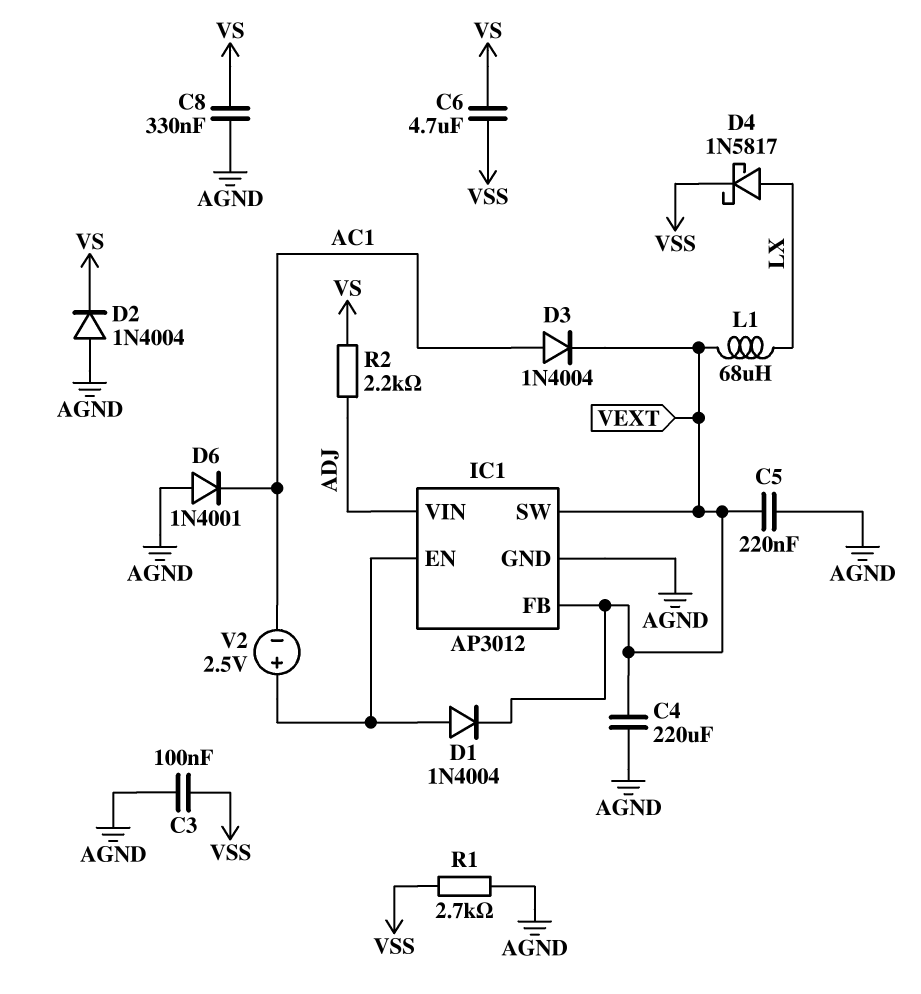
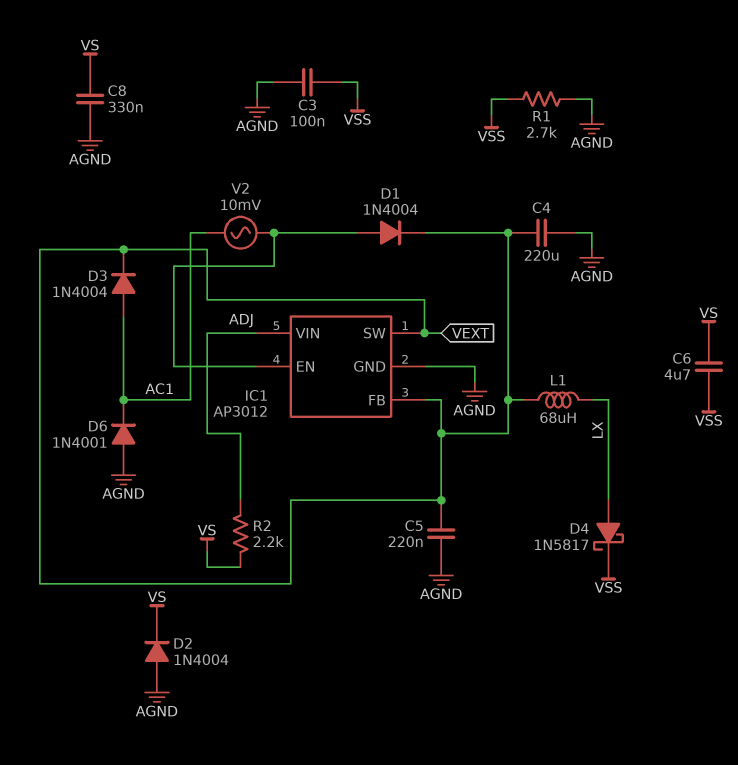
V2: 2.5V (plus IC1/EN, minus AC1) -> AC 10mV (AC1, IC1/EN)

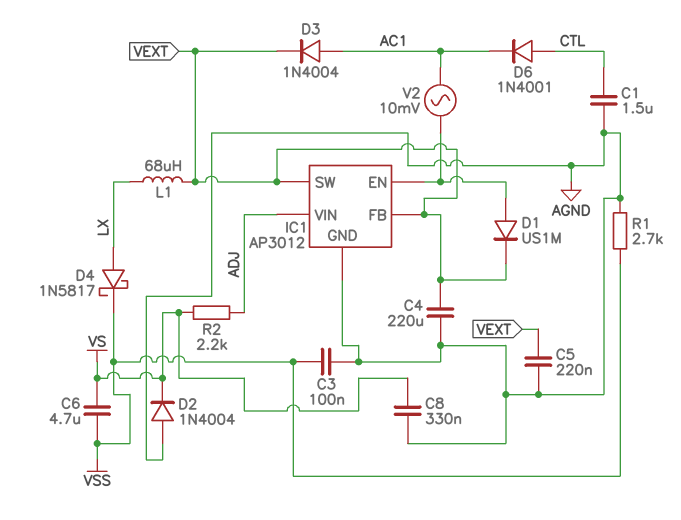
C1: none -> 1.5uF (AGND, CTL)
D1: diode 1N4004 (A IC1/EN, K VEXT) -> diode US1M (A IC1/EN, K VEXT)
D6: diode 1N4001 (A AGND, K AC1) -> diode 1N4001 (A CTL, K AC1)

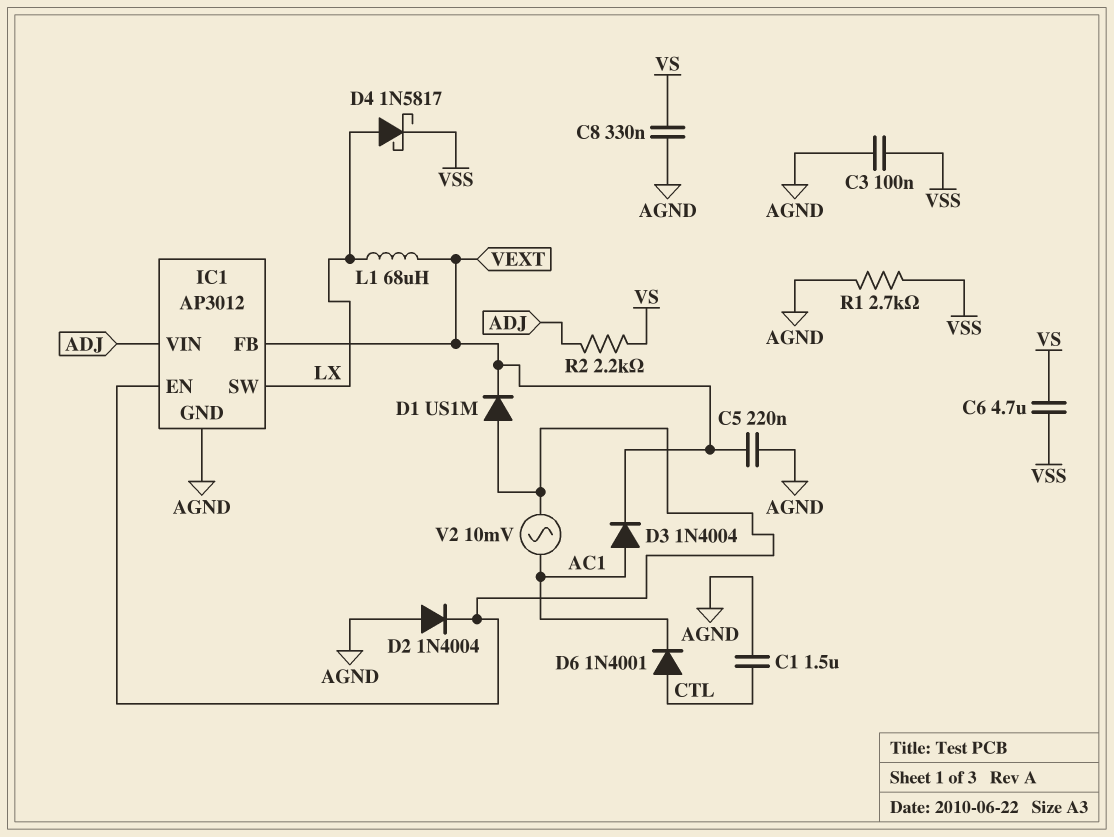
C4: 220uF (AGND, VEXT) -> none
D2: diode 1N4004 (A AGND, K VS) -> diode 1N4004 (A AGND, K IC1/EN)
IC1 pin SW: VEXT -> LX

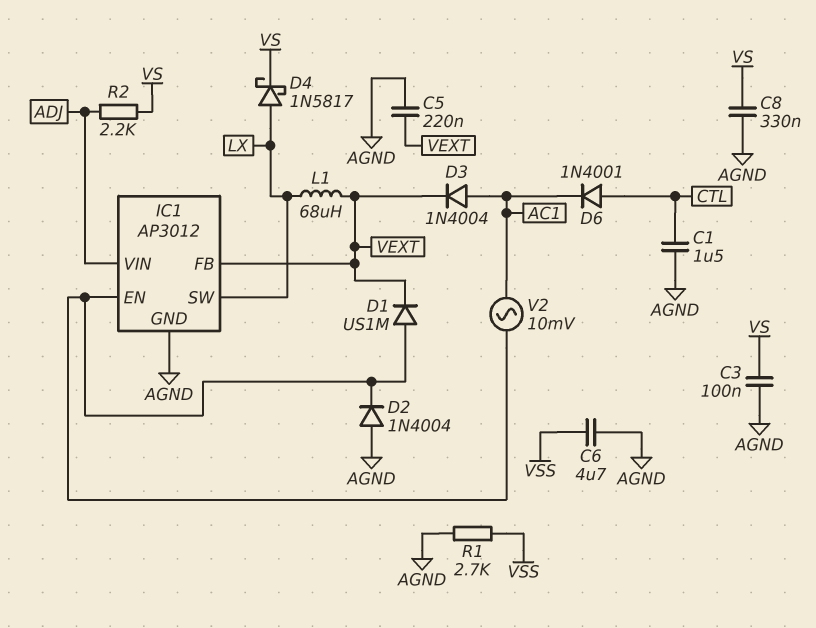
C3: 100nF (AGND, VSS) -> 100nF (AGND, VS)
C6: 4.7uF (VS, VSS) -> 4.7uF (AGND, VSS)
D4: schottky 1N5817 (A LX, K VSS) -> schottky 1N5817 (A LX, K VS)

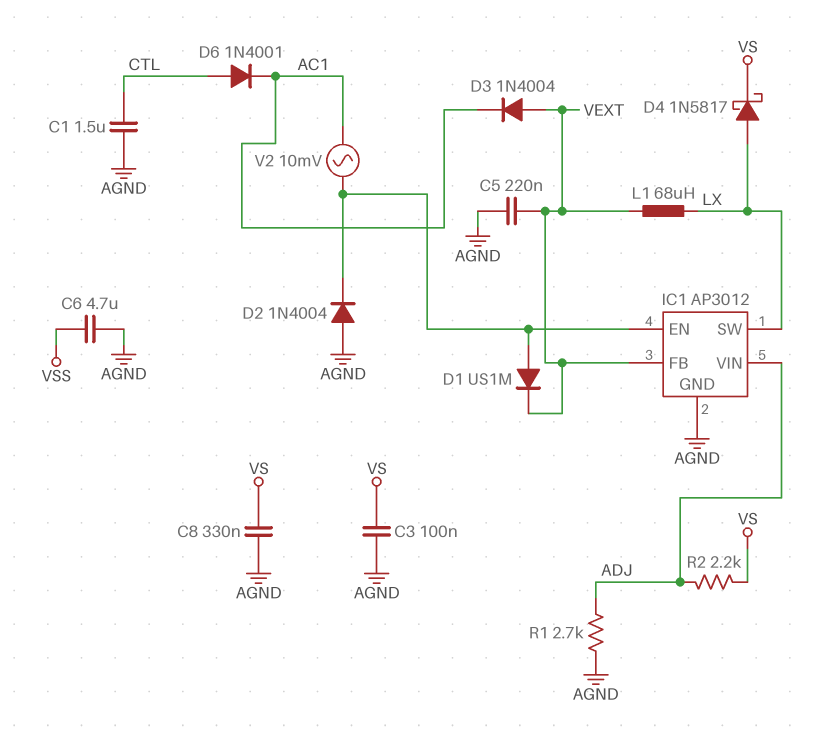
D3: diode 1N4004 (A AC1, K VEXT) -> diode 1N4004 (A VEXT, K AC1)
R1: 2.7k (AGND, VSS) -> 2.7k (ADJ, AGND)

